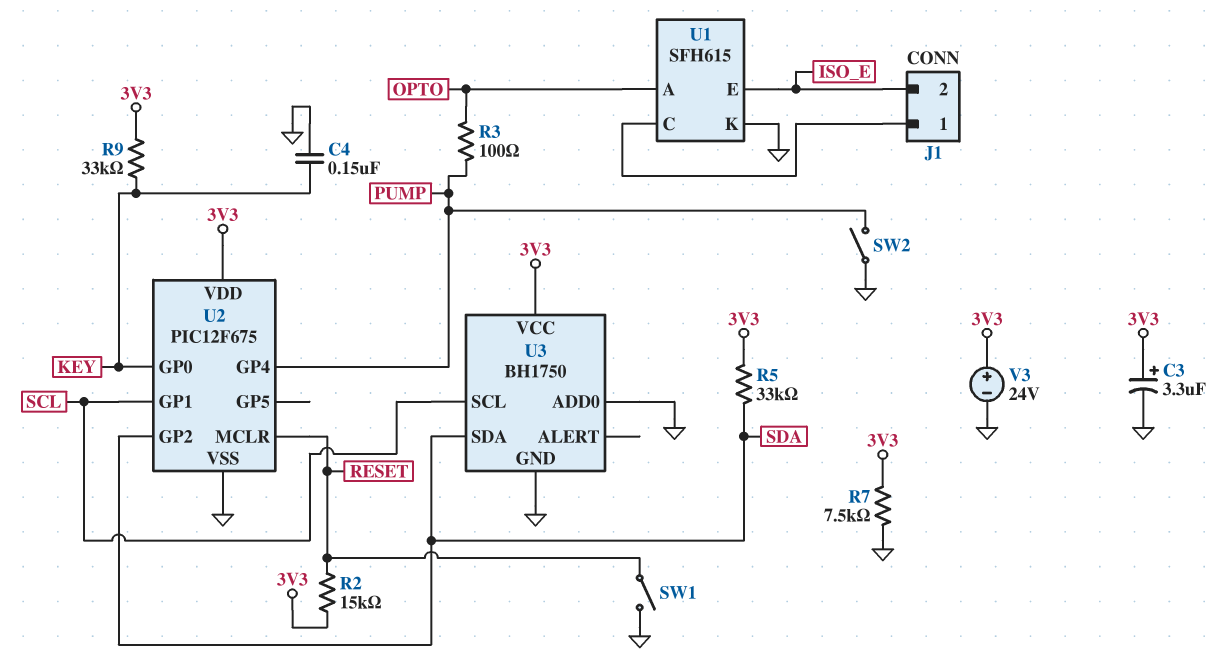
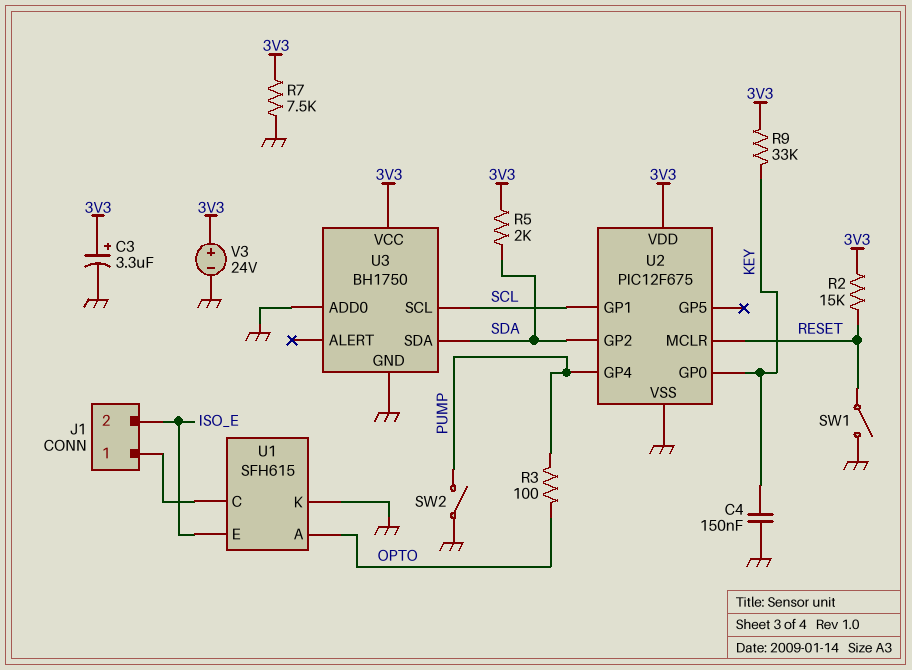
R5: 33k (3V3, SDA) -> 2k (3V3, SDA)

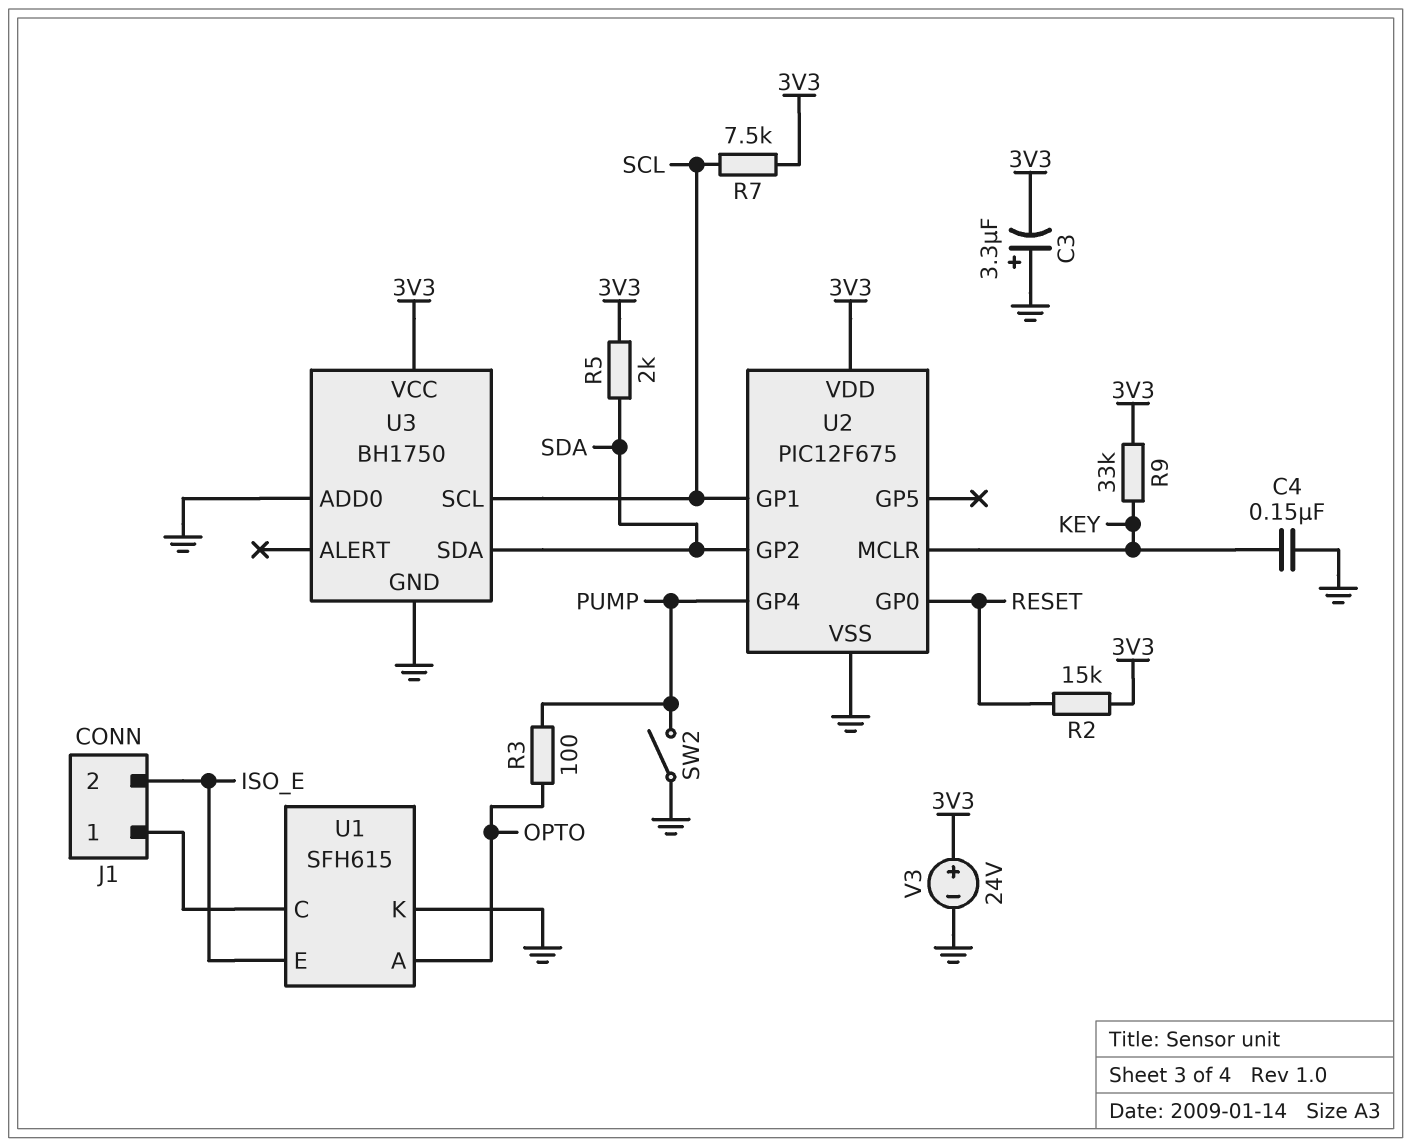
C3: 3.3uF (plus 3V3, minus GND) -> 3.3uF (plus GND, minus 3V3)
R7: 7.5k (3V3, GND) -> 7.5k (3V3, SCL)
SW1: switch (GND, RESET) -> none
U2 pin GP0: KEY -> RESET
U2 pin MCLR: RESET -> KEY

